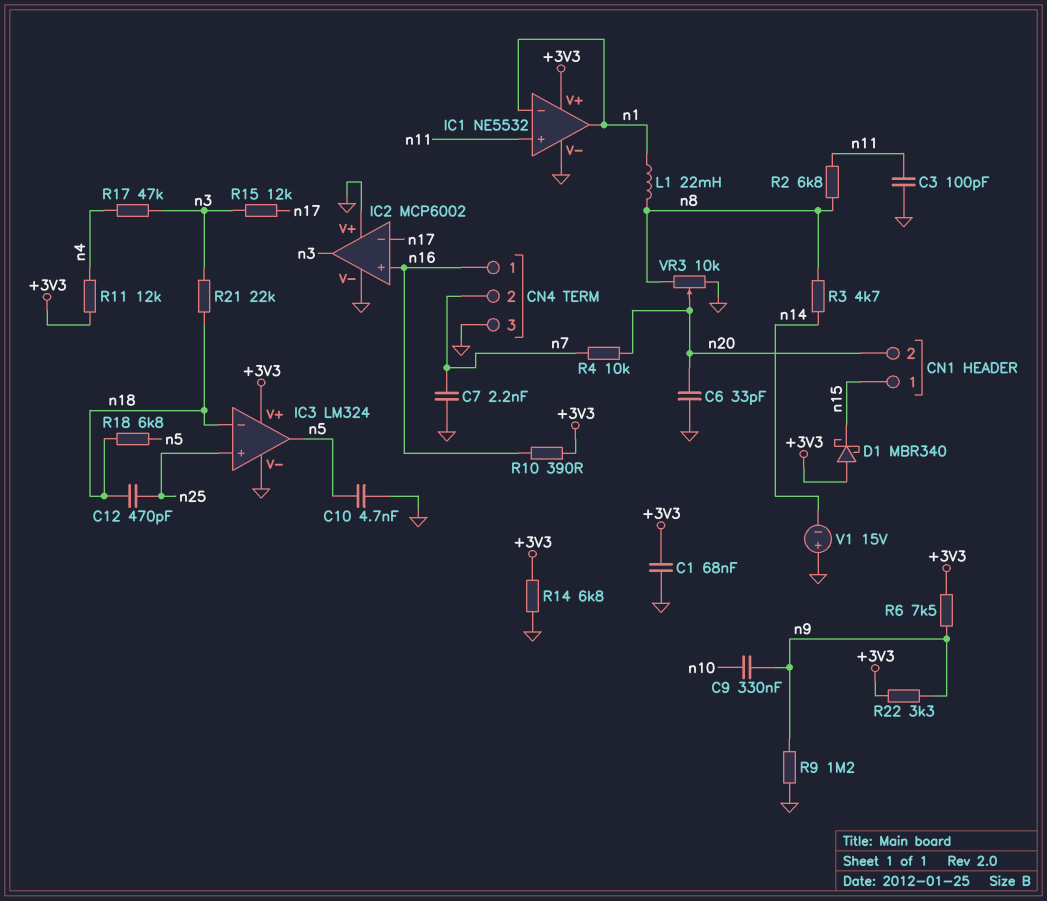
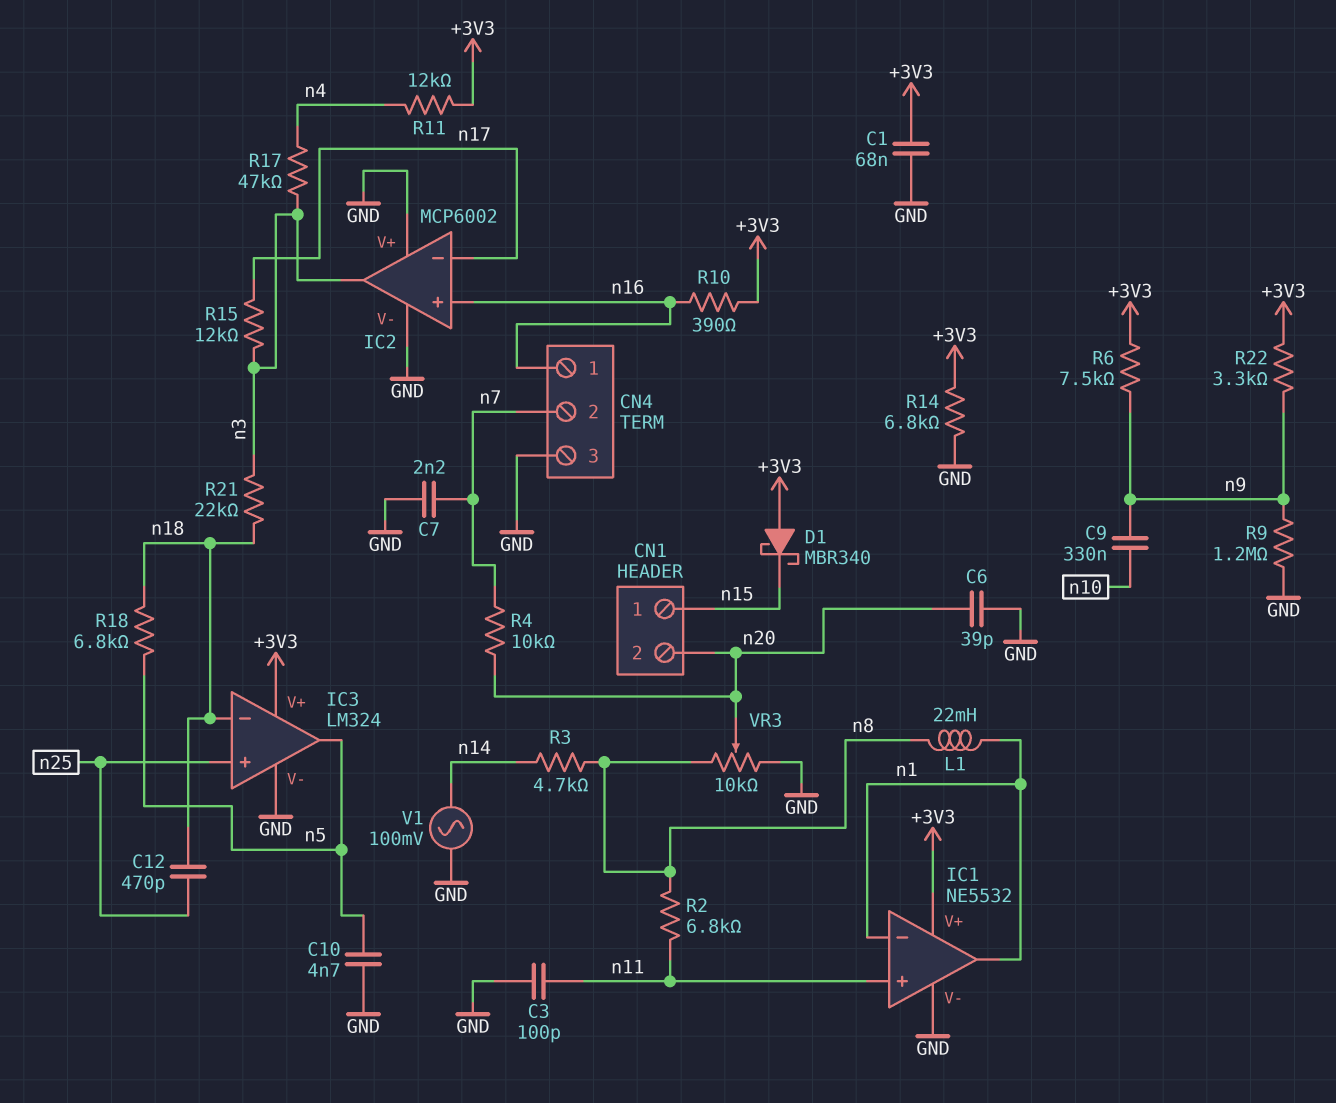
C6: 33pF (GND, n20) -> 39pF (GND, n20)
V1: 15V (plus GND, minus n14) -> AC 100mV (GND, n14)

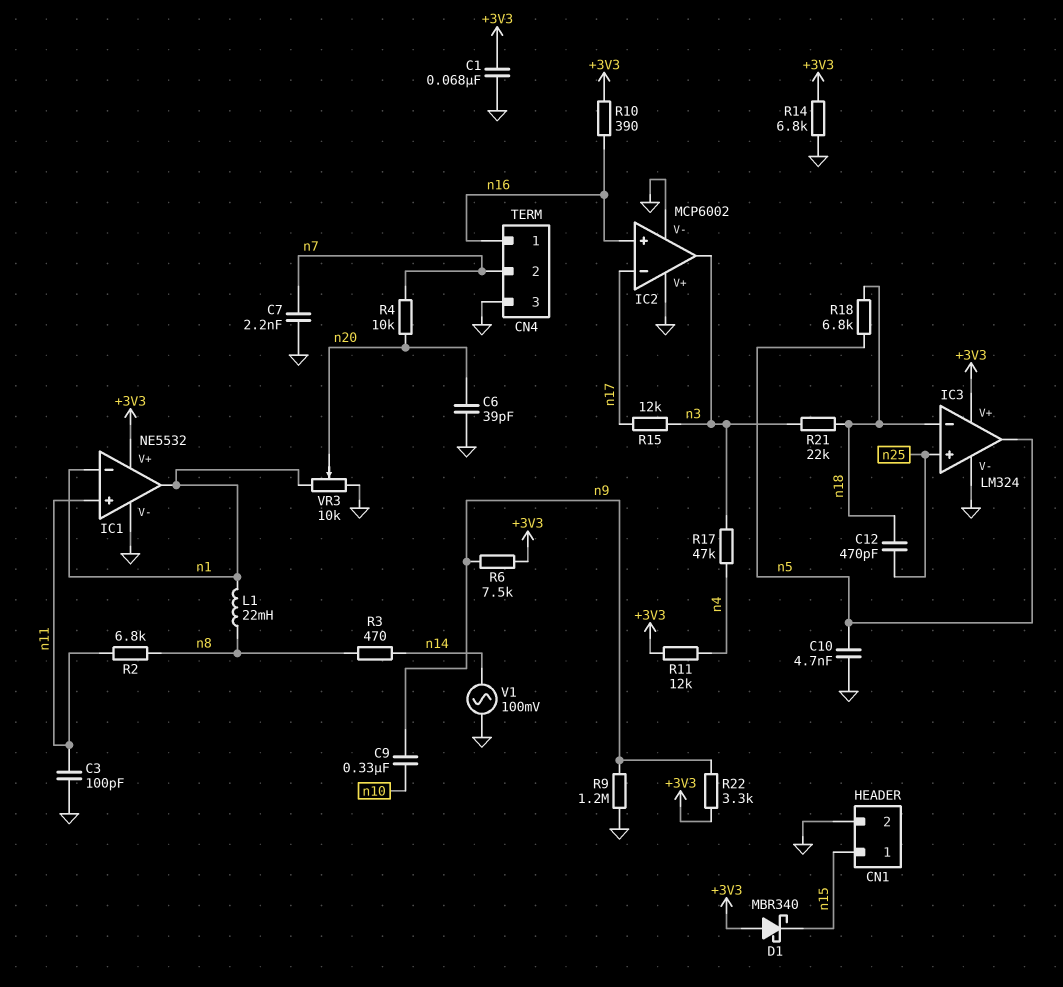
CN1 pin 2: n20 -> GND
R3: 4.7k (n8, n14) -> 470 (n8, n14)
VR3: 10k (GND, n8, wiper n20) -> 10k (GND, n1, wiper n20)

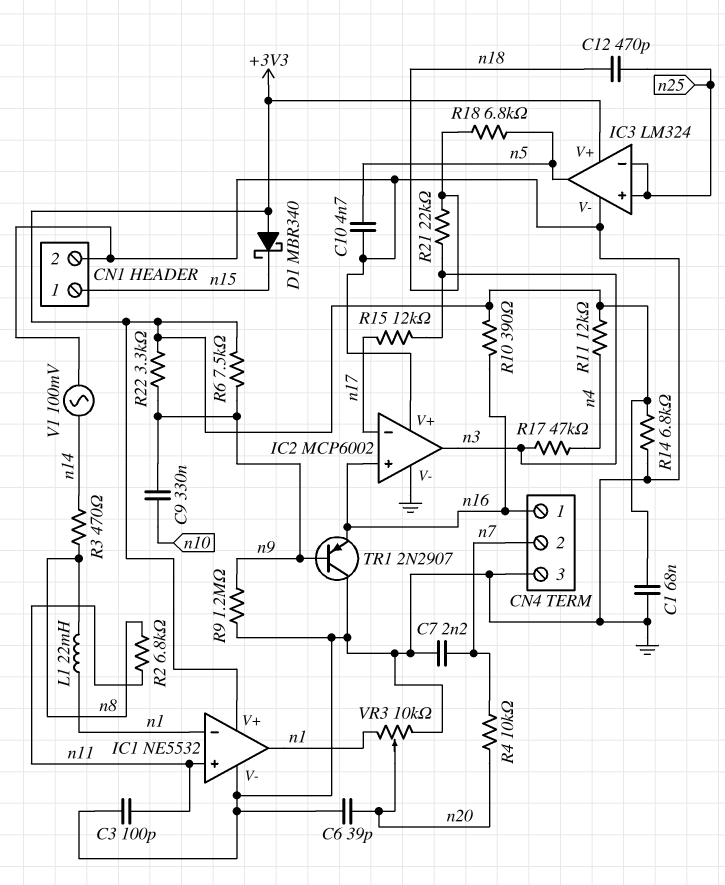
IC3 pin in-: n18 -> n25
TR1: none -> PNP 2N2907 (B n9, C GND, E n16)

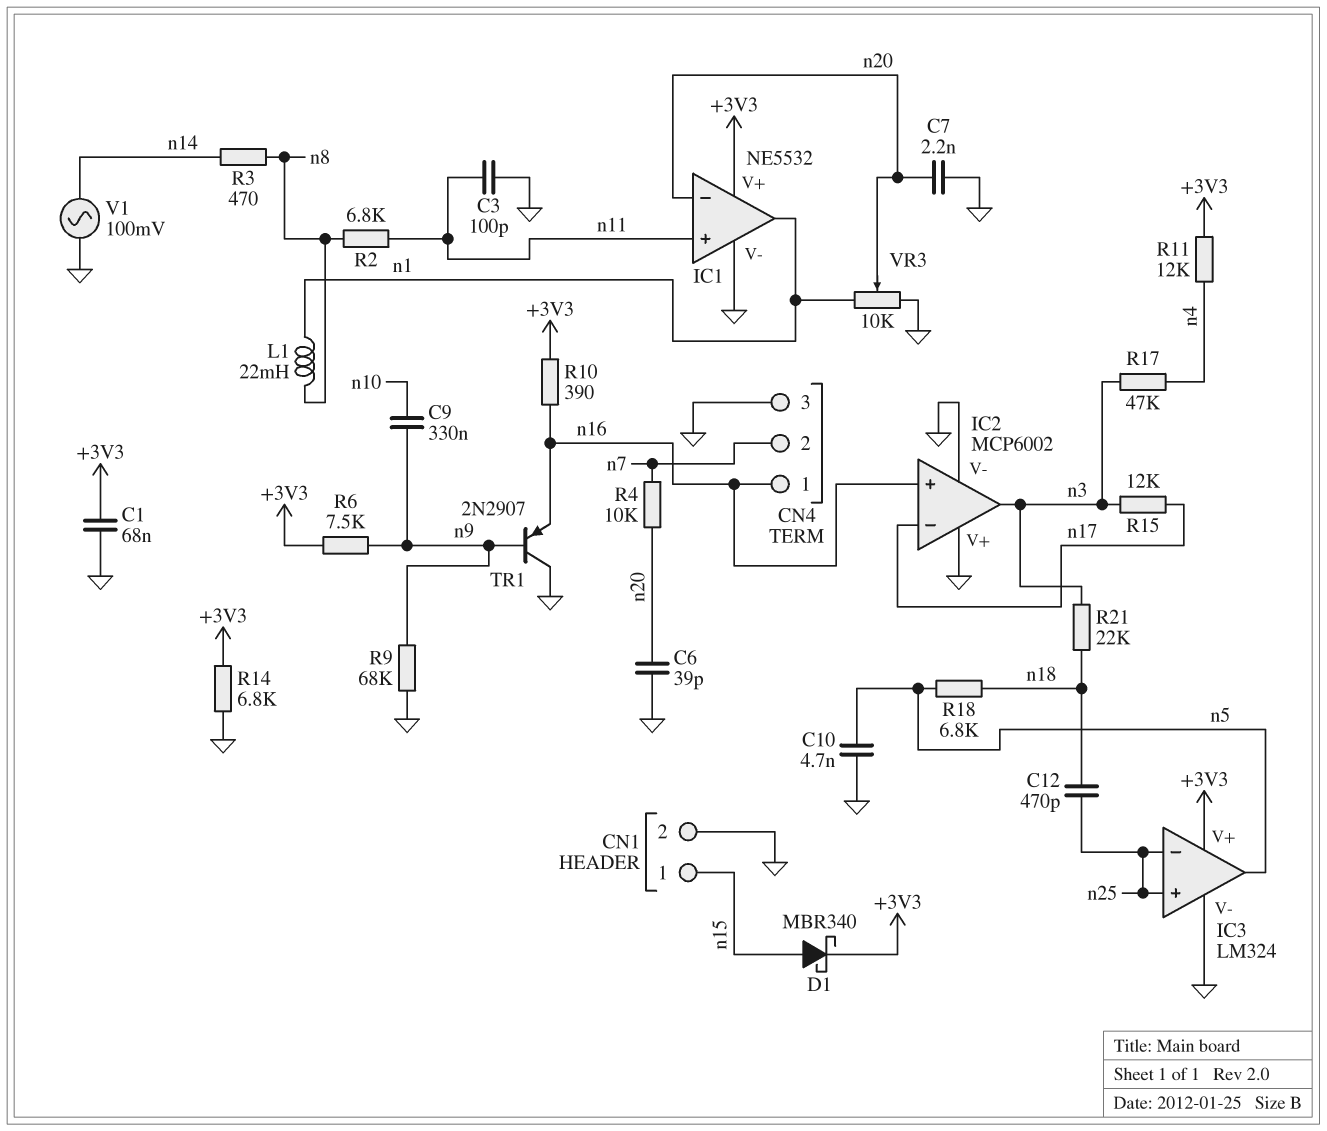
C7: 2.2nF (GND, n7) -> 2.2nF (GND, n20)
D1: schottky MBR340 (A +3V3, K n15) -> schottky MBR340 (A n15, K +3V3)
IC1 pin in-: n1 -> n20
R9: 1.2M (GND, n9) -> 68k (GND, n9)
R22: 3.3k (+3V3, n9) -> none

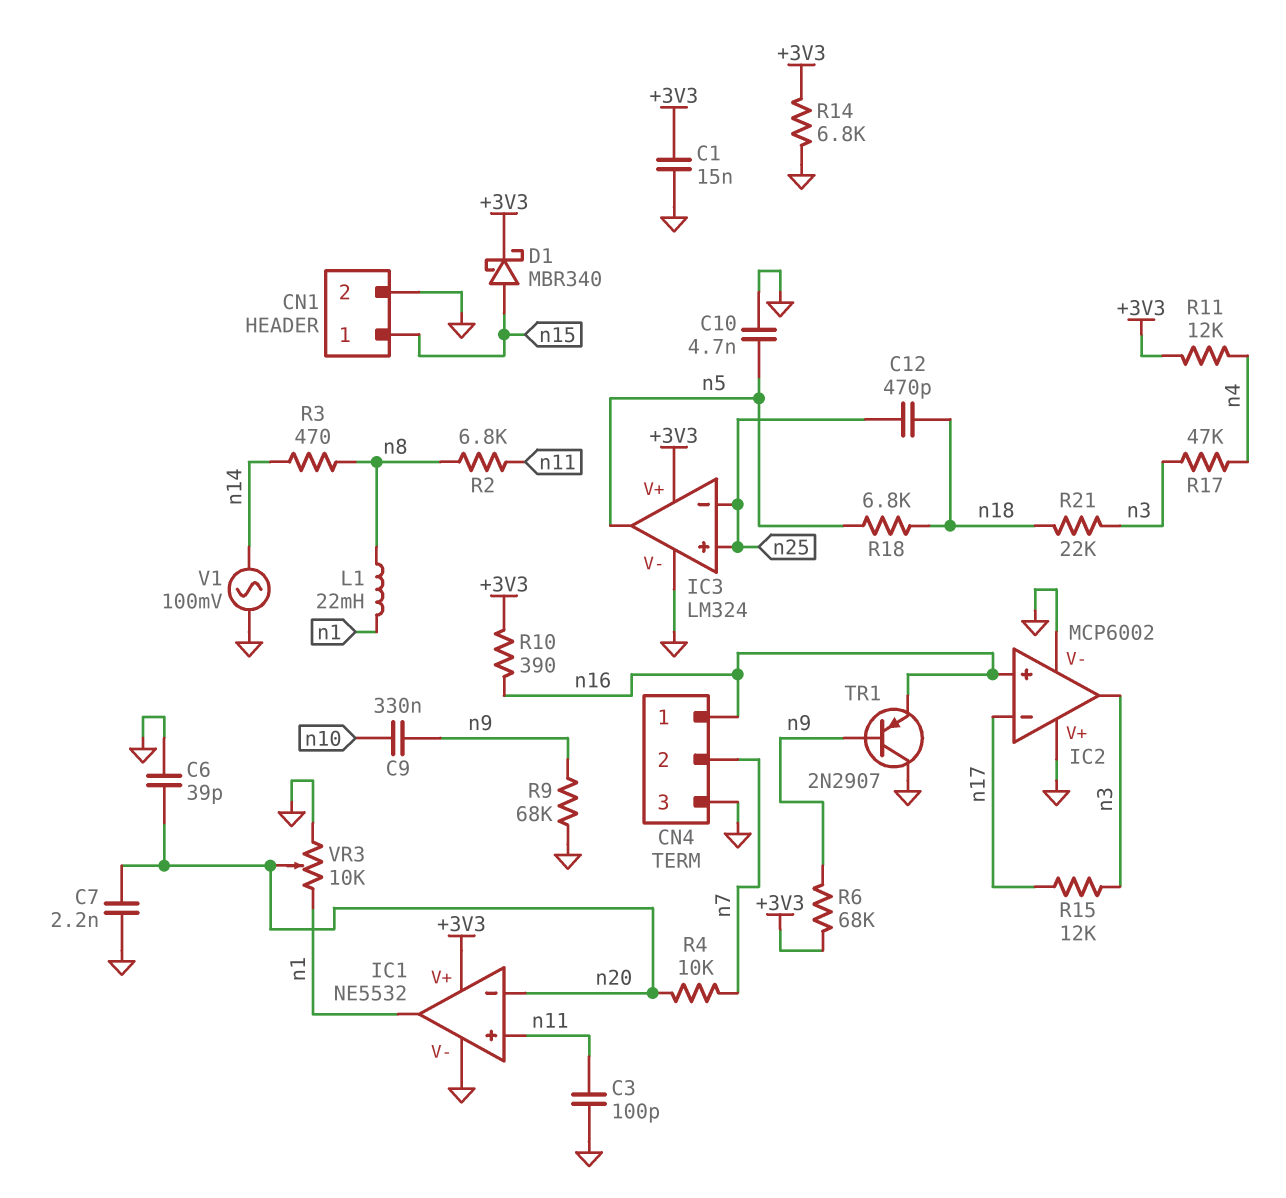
C1: 68nF (+3V3, GND) -> 15nF (+3V3, GND)
R6: 7.5k (+3V3, n9) -> 68k (+3V3, n9)

